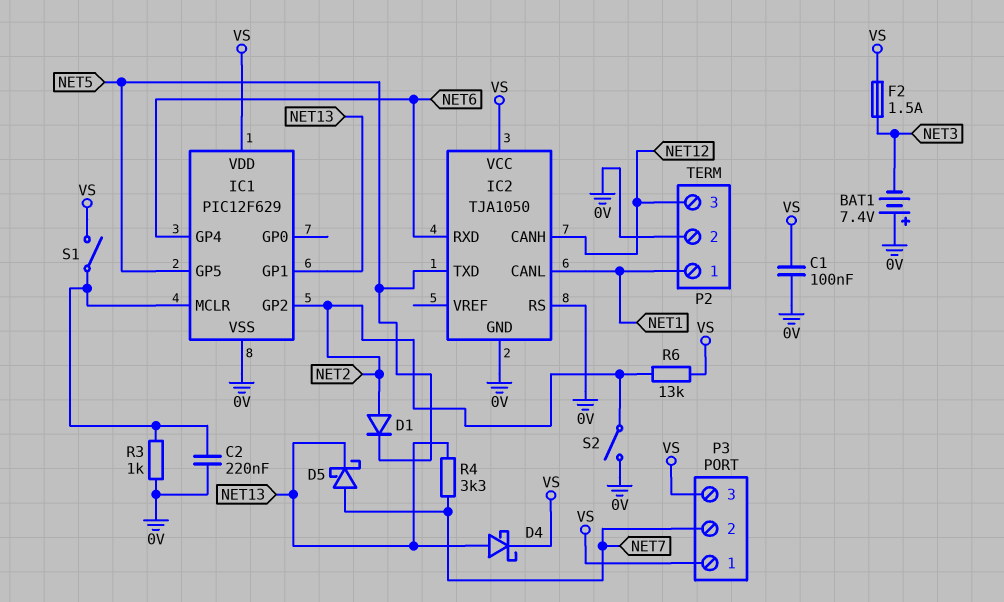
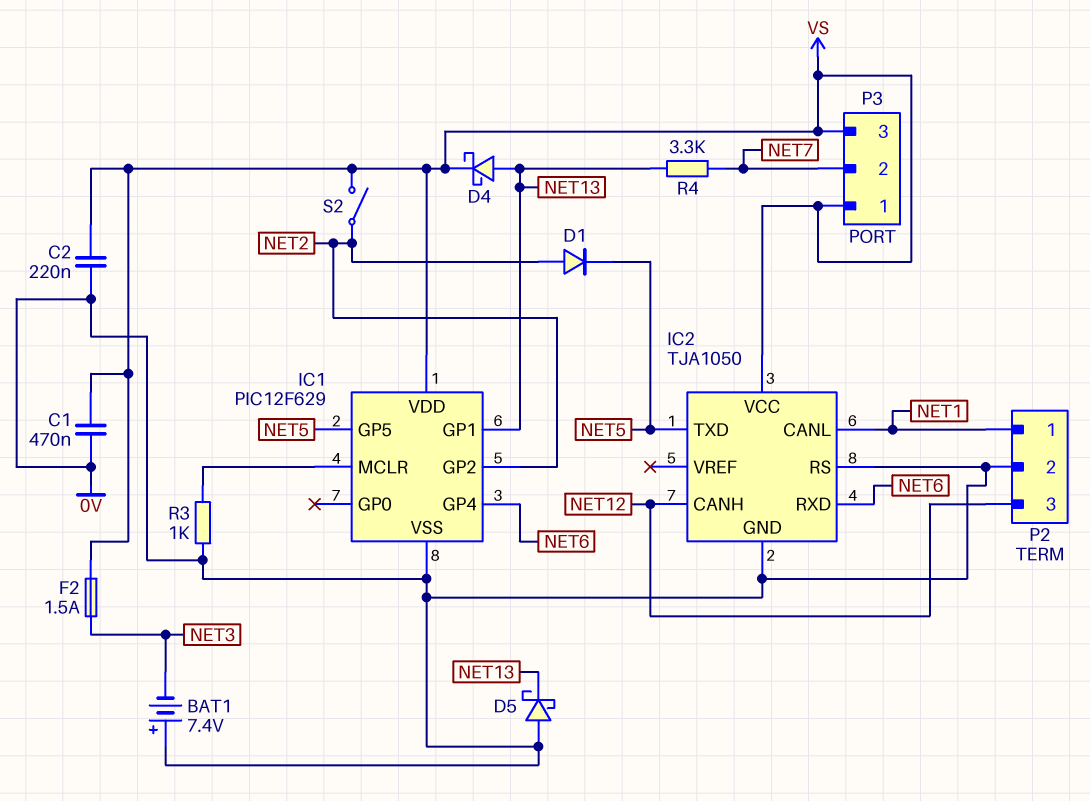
C1: 100nF (0V, VS) -> 470nF (0V, VS)
C2: 220nF (0V, IC1/MCLR) -> 220nF (0V, VS)
D5: schottky (A NET7, K NET13) -> schottky (A 0V, K NET13)
R6: 13k (NET2, VS) -> none
S1: switch (IC1/MCLR, VS) -> none
S2: switch (0V, NET2) -> switch (NET2, VS)

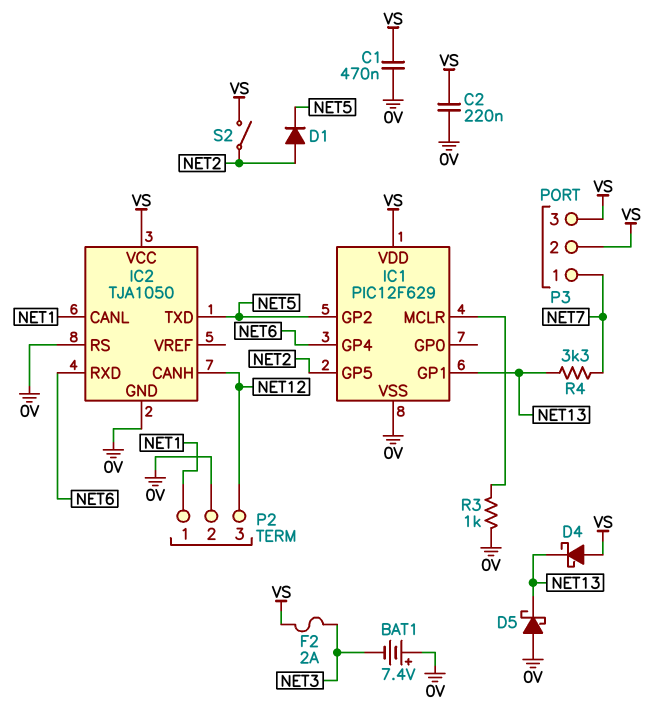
D4: schottky (A NET13, K VS) -> schottky (A VS, K NET13)
F2: 1.5A (NET3, VS) -> 2A (NET3, VS)
IC1 pin GP2: NET2 -> NET5
IC1 pin GP5: NET5 -> NET2
P3 pin 1: VS -> NET7
P3 pin 2: NET7 -> VS

